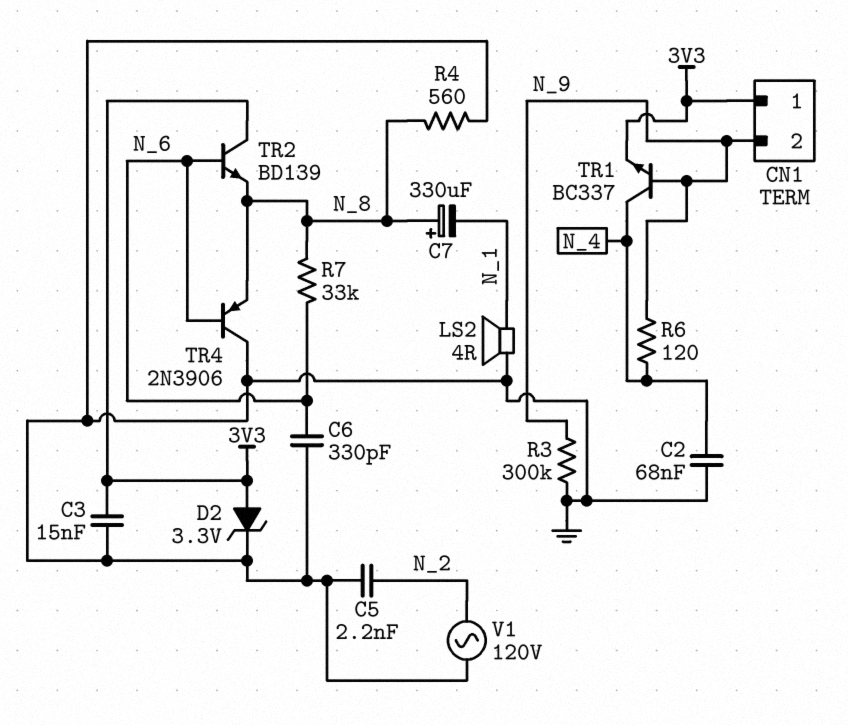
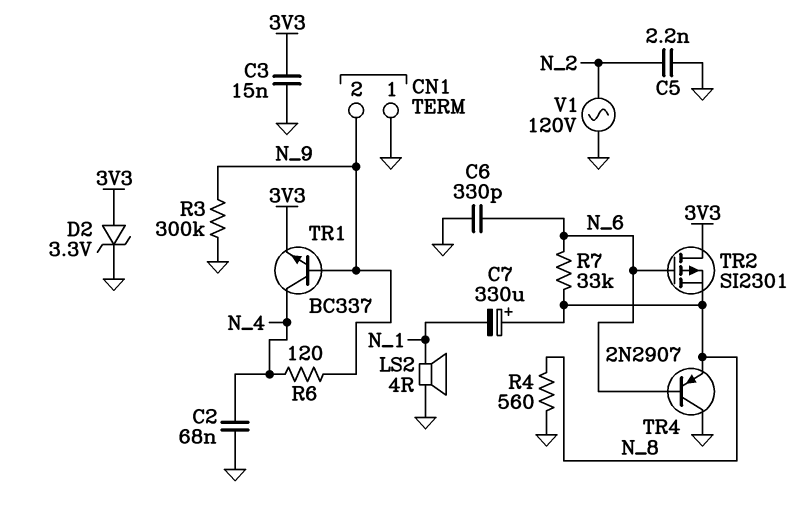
CN1 pin 1: 3V3 -> GND
TR2: NPN BD139 (B N_6, C 3V3, E N_8) -> PMOS SI2301 (G N_6, D 3V3, S N_8)
TR4: PNP 2N3906 (B N_6, C GND, E N_8) -> PNP 2N2907 (B N_6, C GND, E N_8)

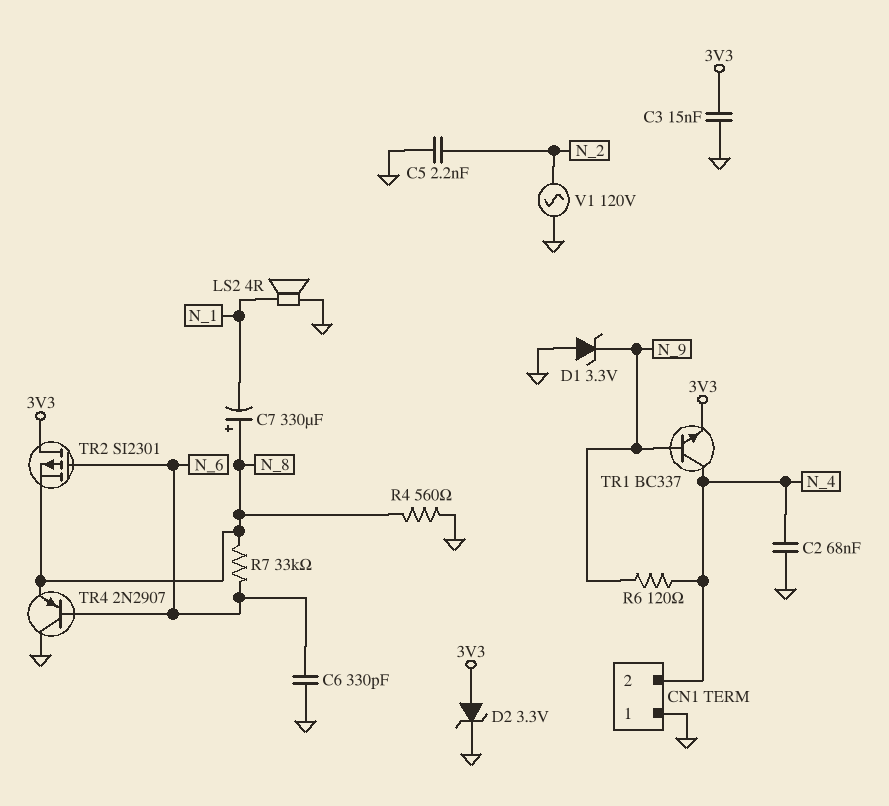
CN1 pin 2: N_9 -> N_4
D1: none -> zener 3.3V (A GND, K N_9)
R3: 300k (GND, N_9) -> none

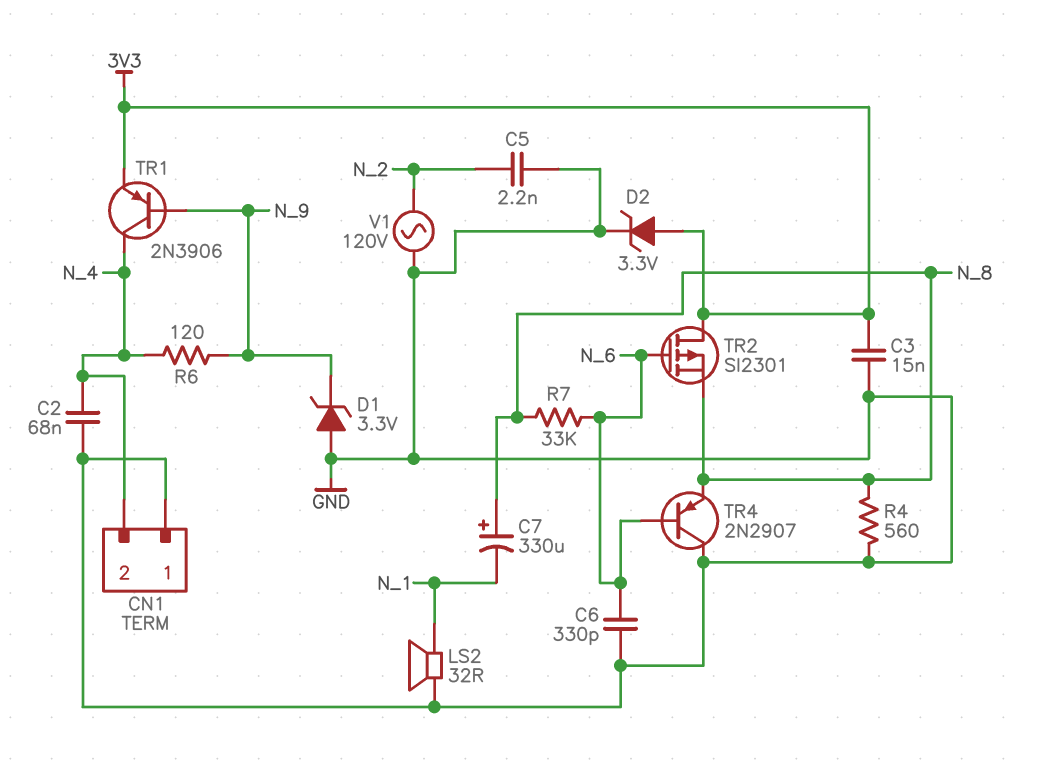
LS2: speaker 4R (GND, N_1) -> speaker 32R (GND, N_1)
TR1: NPN BC337 (B N_9, C N_4, E 3V3) -> PNP 2N3906 (B N_9, C N_4, E 3V3)

